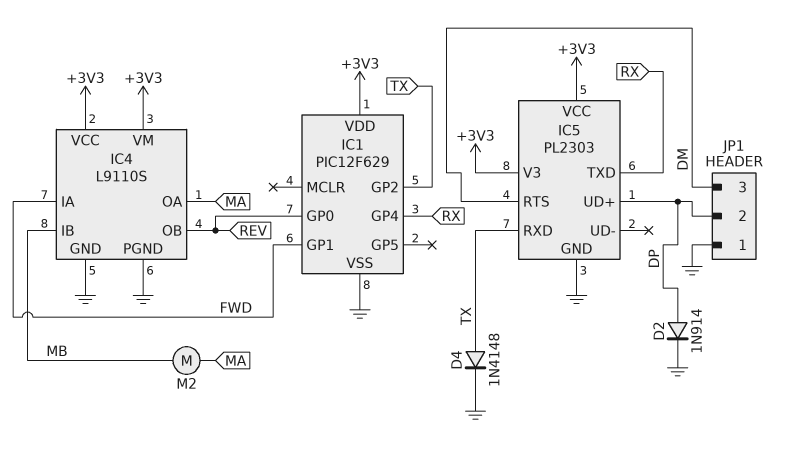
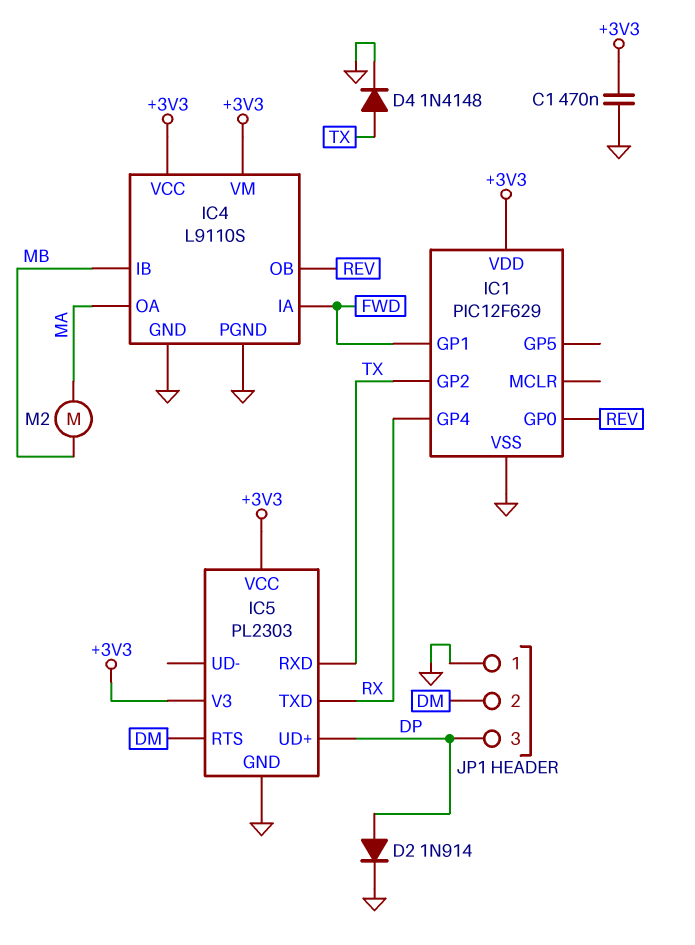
C1: none -> 470nF (+3V3, GND)
JP1 pin 2: DP -> DM
JP1 pin 3: DM -> DP

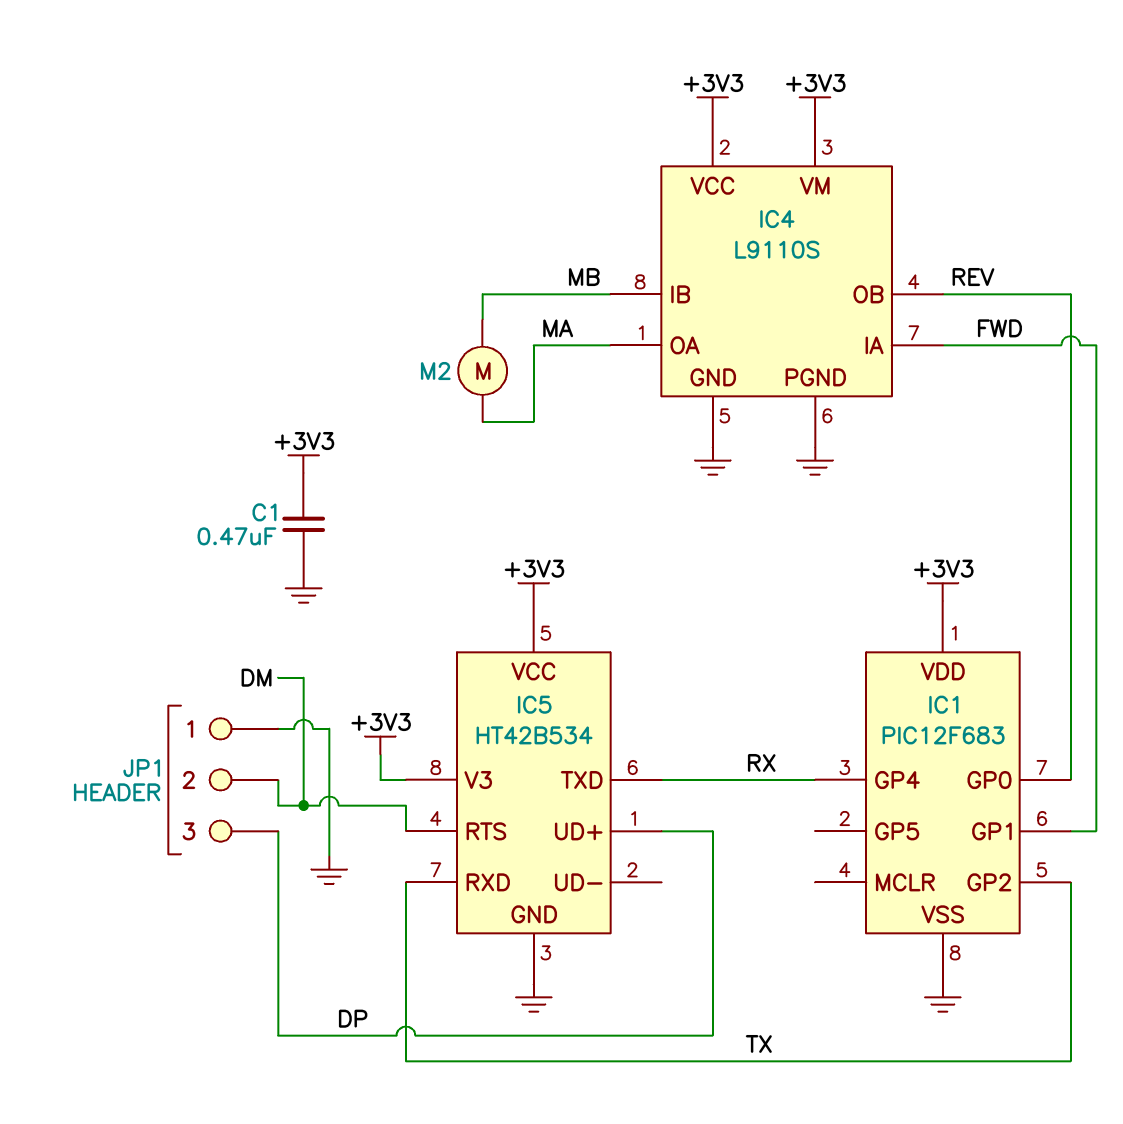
D2: diode 1N914 (A DP, K GND) -> none
D4: diode 1N4148 (A TX, K GND) -> none
IC1: PIC12F629 -> PIC12F683
IC5: PL2303 -> HT42B534

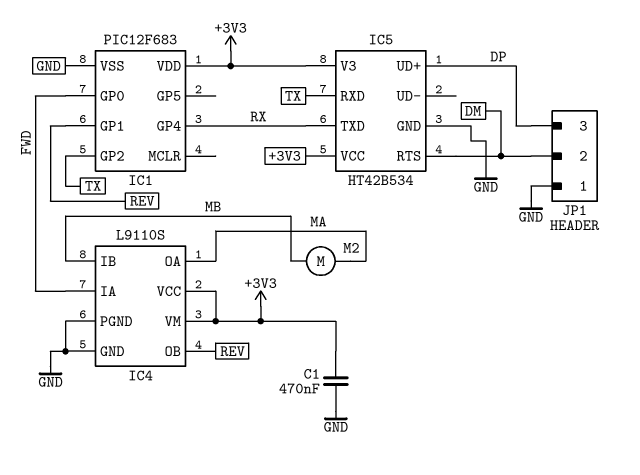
IC1 pin GP0: REV -> FWD
IC1 pin GP1: FWD -> REV

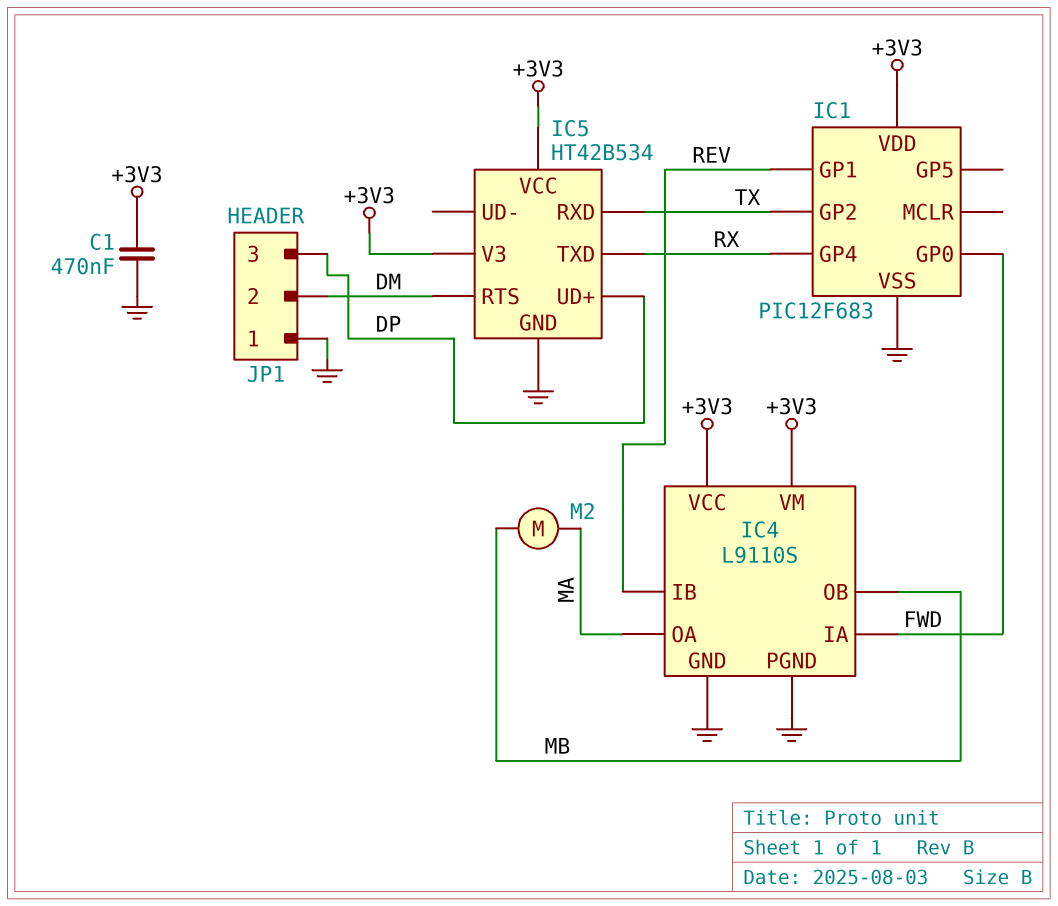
IC4 pin IB: MB -> REV
IC4 pin OB: REV -> MB

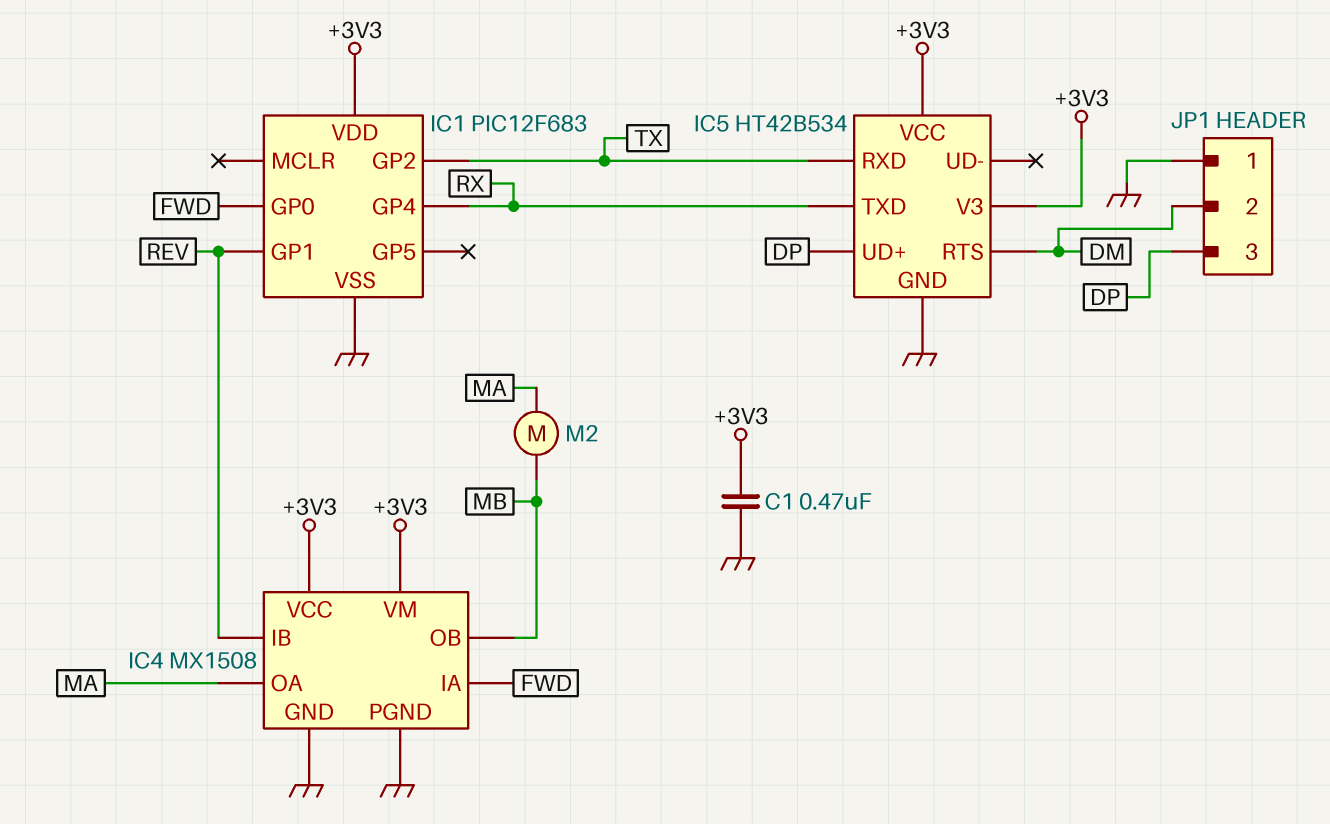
IC4: L9110S -> MX1508

